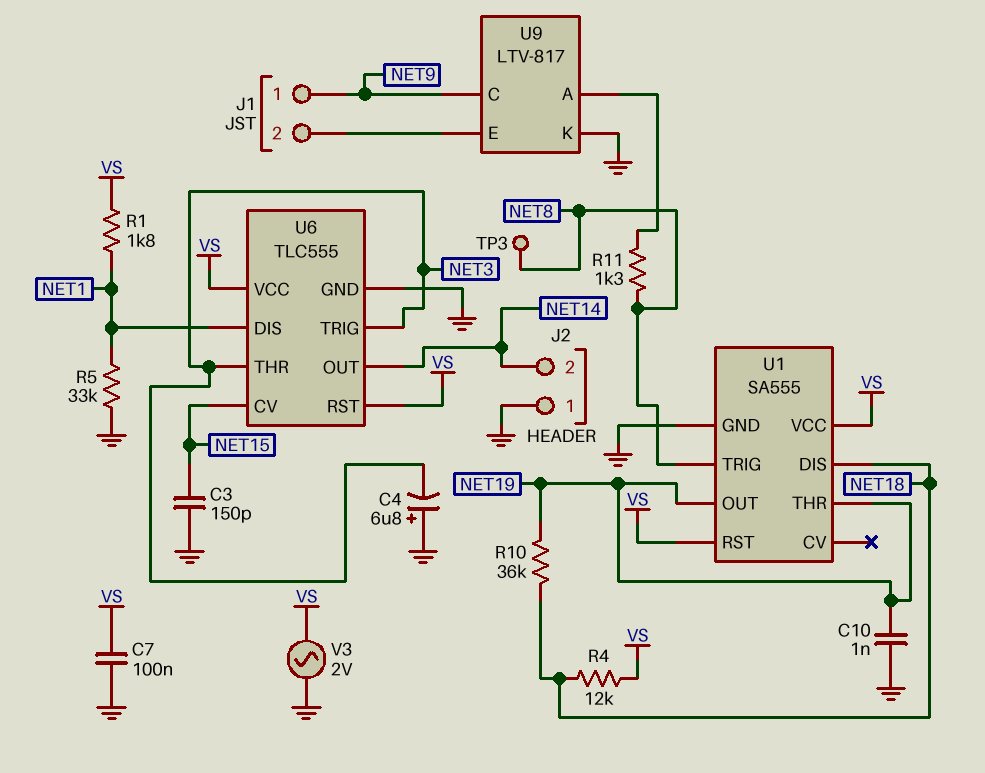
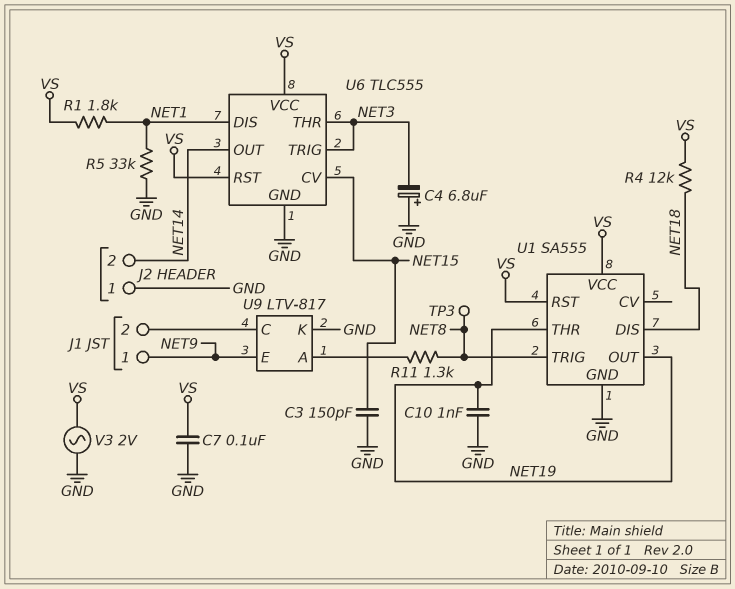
R10: 36k (NET18, NET19) -> none
U9 pin C: NET9 -> J1/2
U9 pin E: J1/2 -> NET9

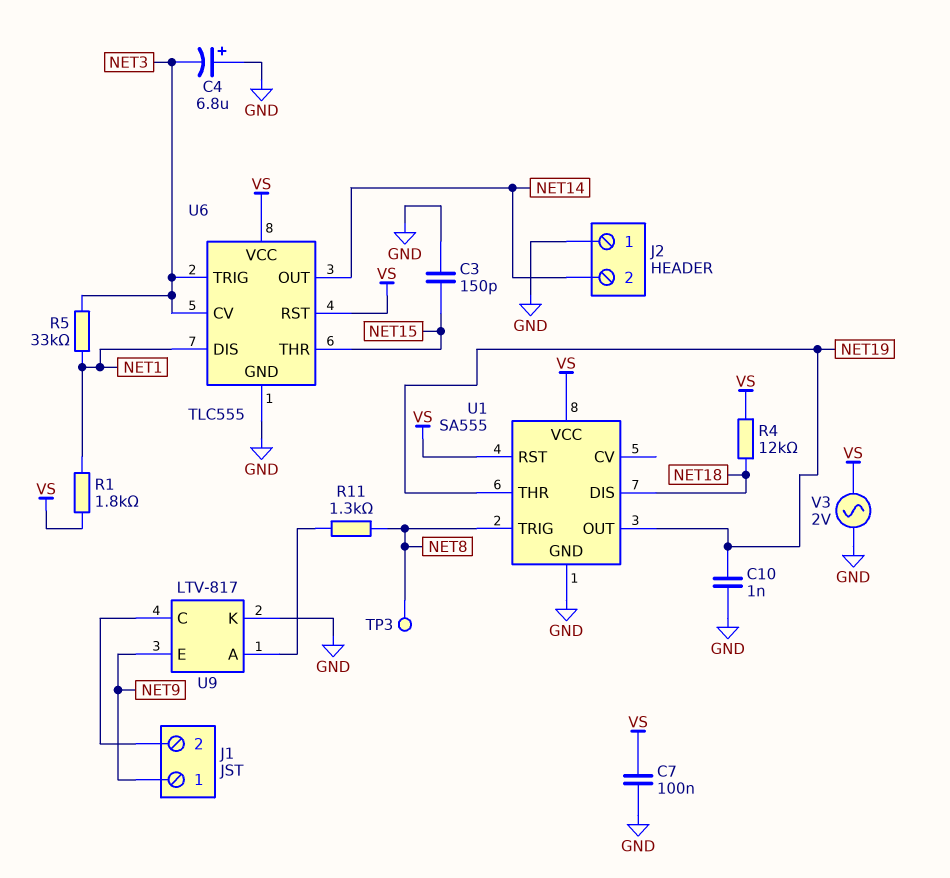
R5: 33k (GND, NET1) -> 33k (NET1, NET3)
U6 pin CV: NET15 -> NET3
U6 pin THR: NET3 -> NET15

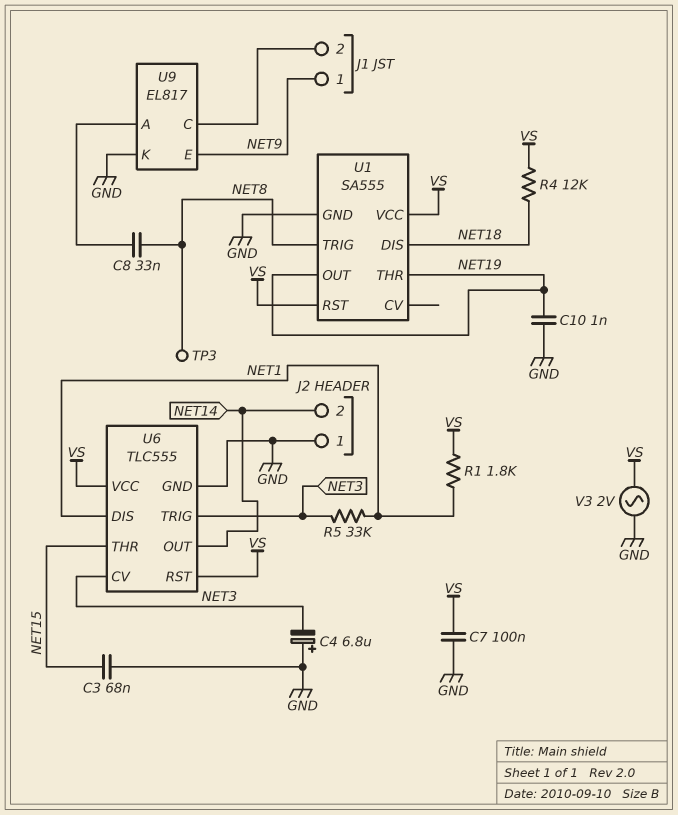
C3: 150pF (GND, NET15) -> 68nF (GND, NET15)
C8: none -> 33nF (NET8, U9/A)
R11: 1.3k (NET8, U9/A) -> none
U9: LTV-817 -> EL817

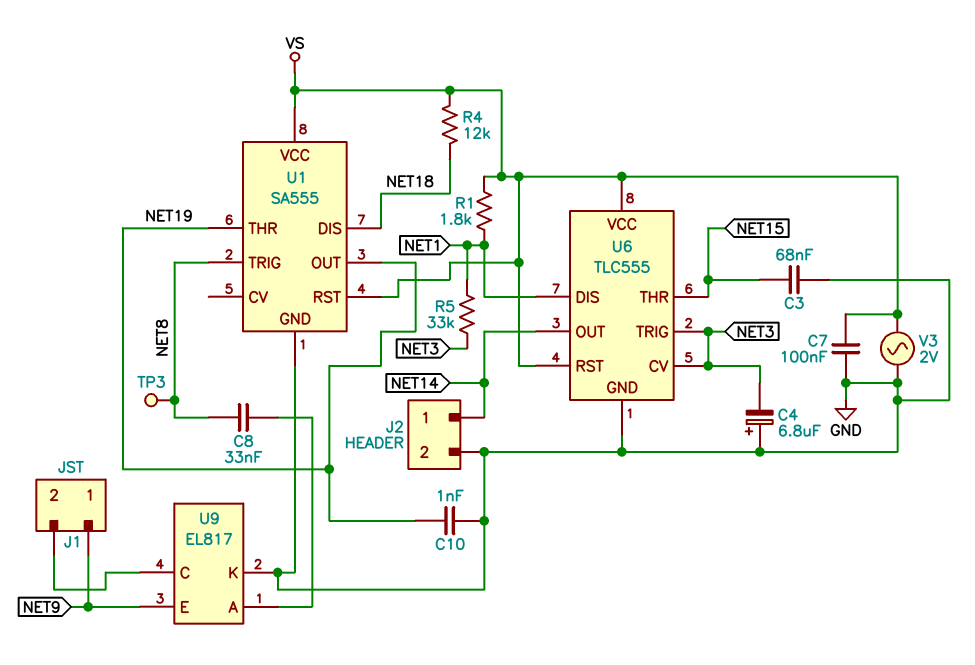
J2 pin 1: GND -> NET14
J2 pin 2: NET14 -> GND

